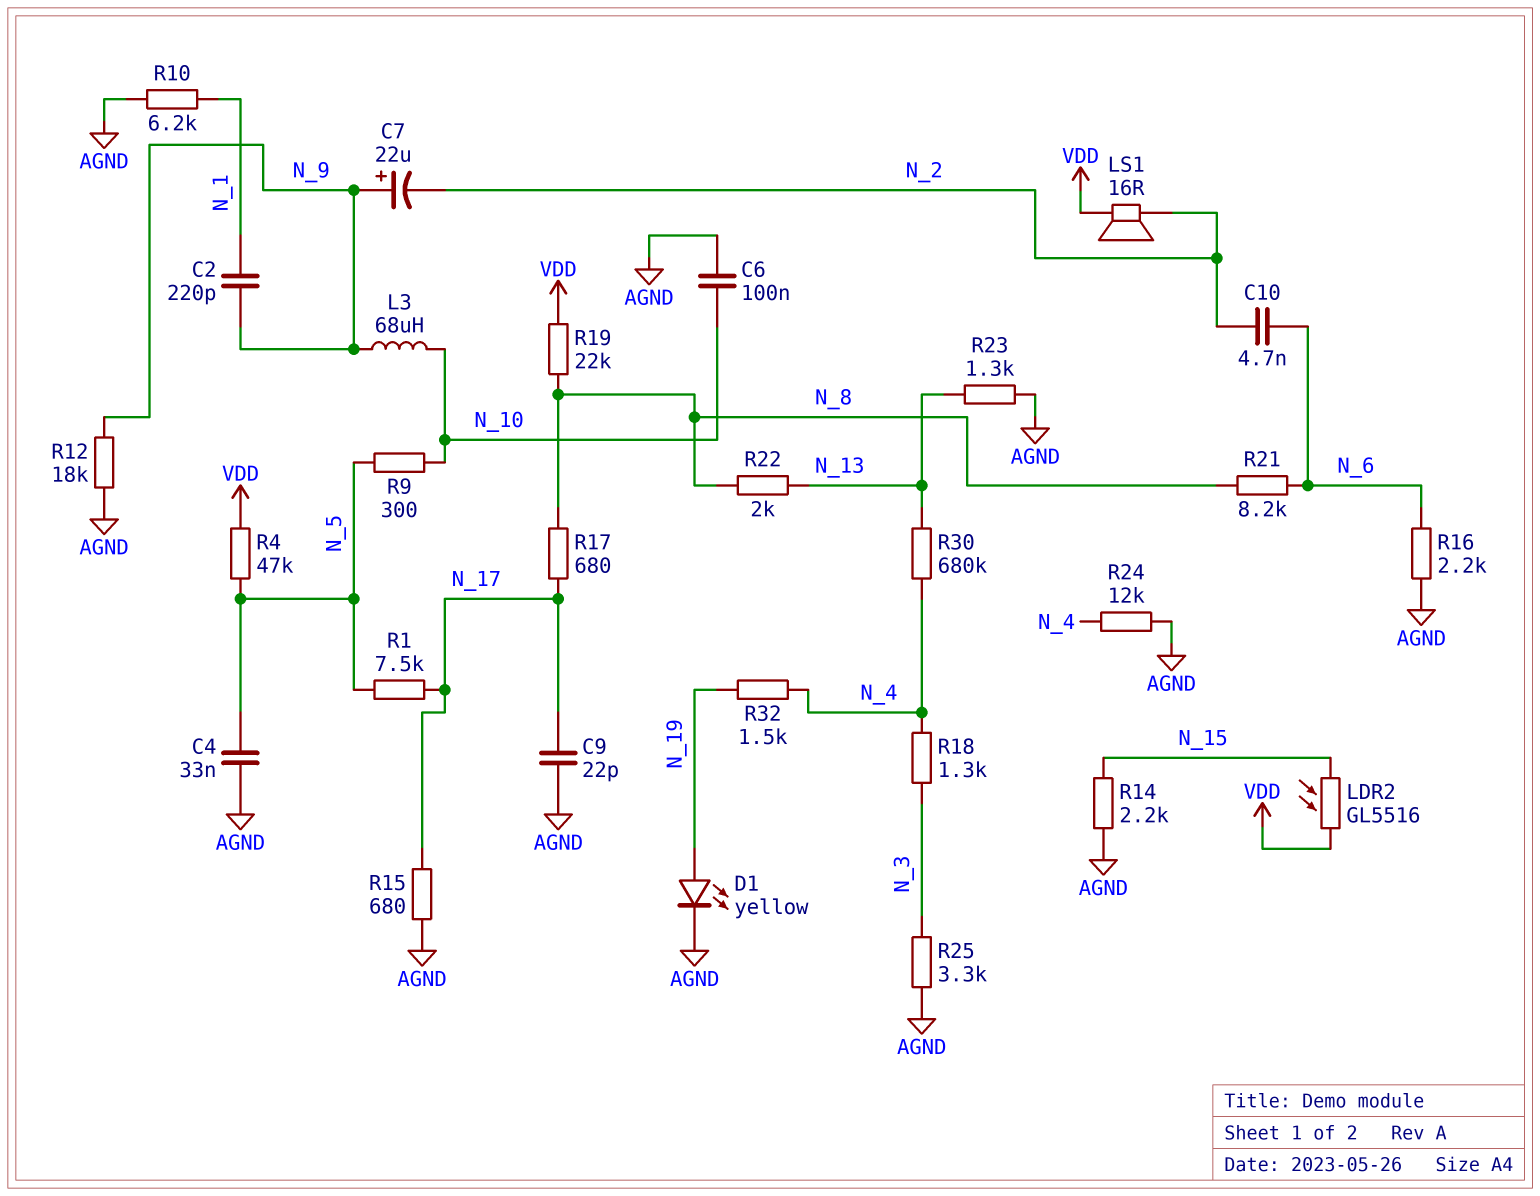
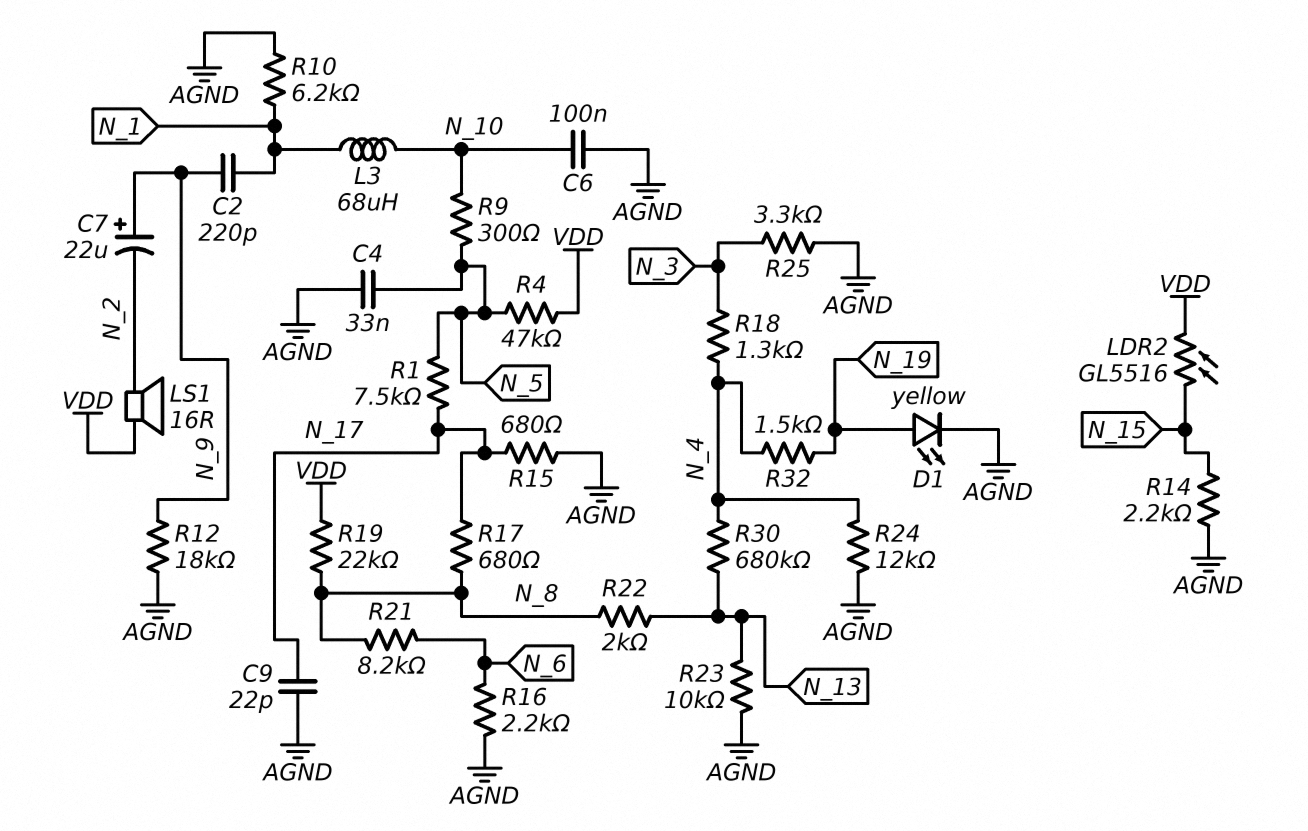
C10: 4.7nF (N_2, N_6) -> none
L3: 68uH (N_9, N_10) -> 68uH (N_1, N_10)
R23: 1.3k (AGND, N_13) -> 10k (AGND, N_13)

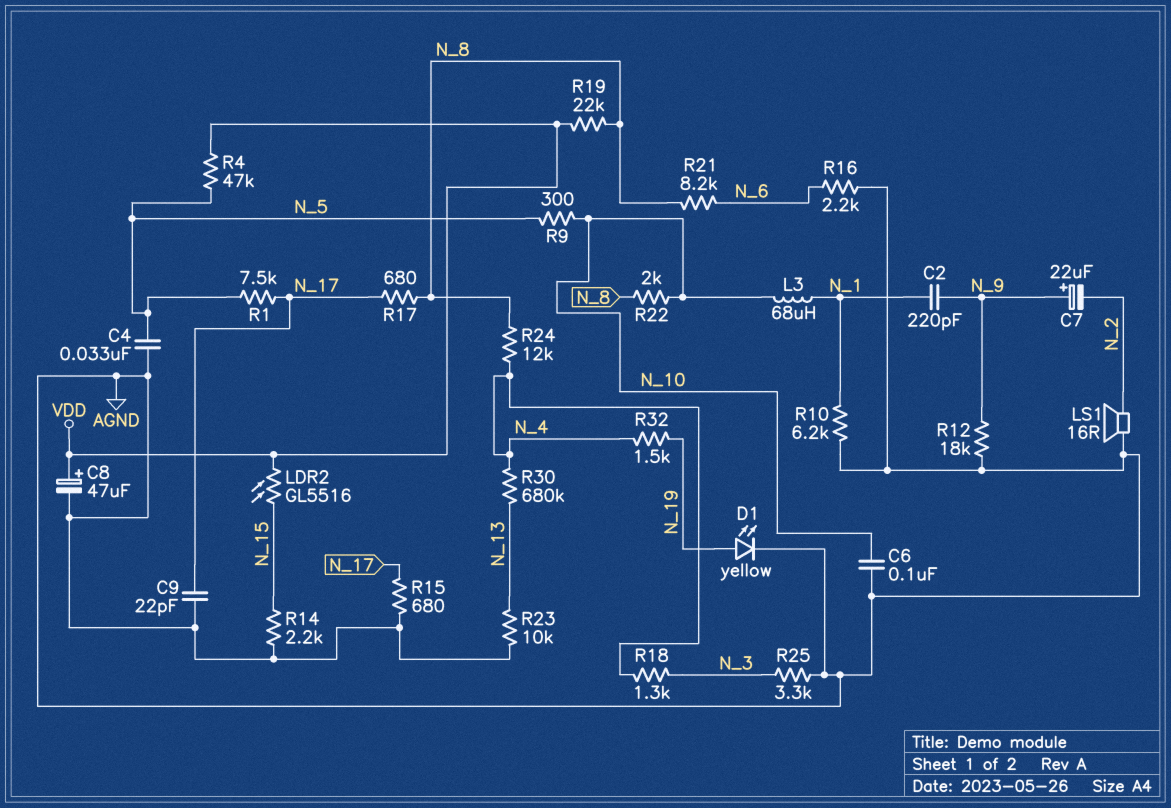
C8: none -> 47uF (plus VDD, minus AGND)
LS1: speaker 16R (N_2, VDD) -> speaker 16R (AGND, N_2)
R22: 2k (N_8, N_13) -> 2k (N_8, N_10)
R24: 12k (AGND, N_4) -> 12k (N_4, N_8)

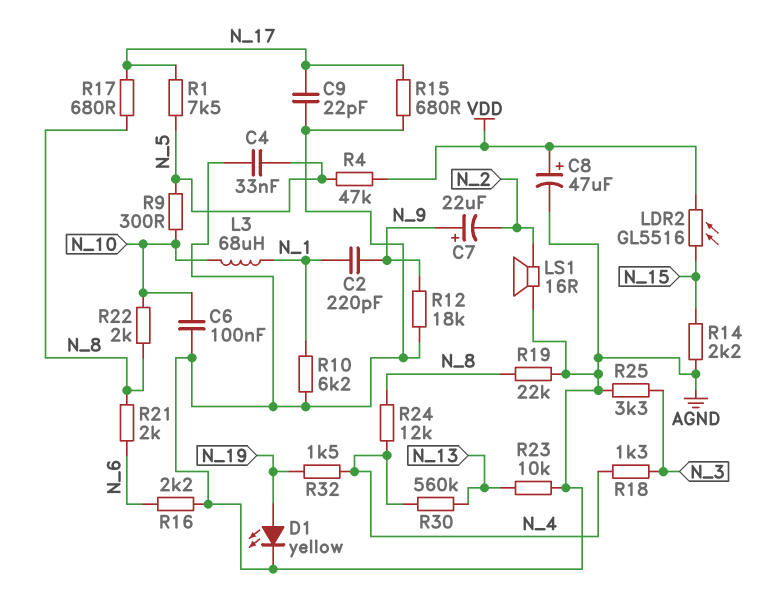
R19: 22k (N_8, VDD) -> 22k (AGND, N_8)
R21: 8.2k (N_6, N_8) -> 2k (N_6, N_8)
R30: 680k (N_4, N_13) -> 560k (N_4, N_13)

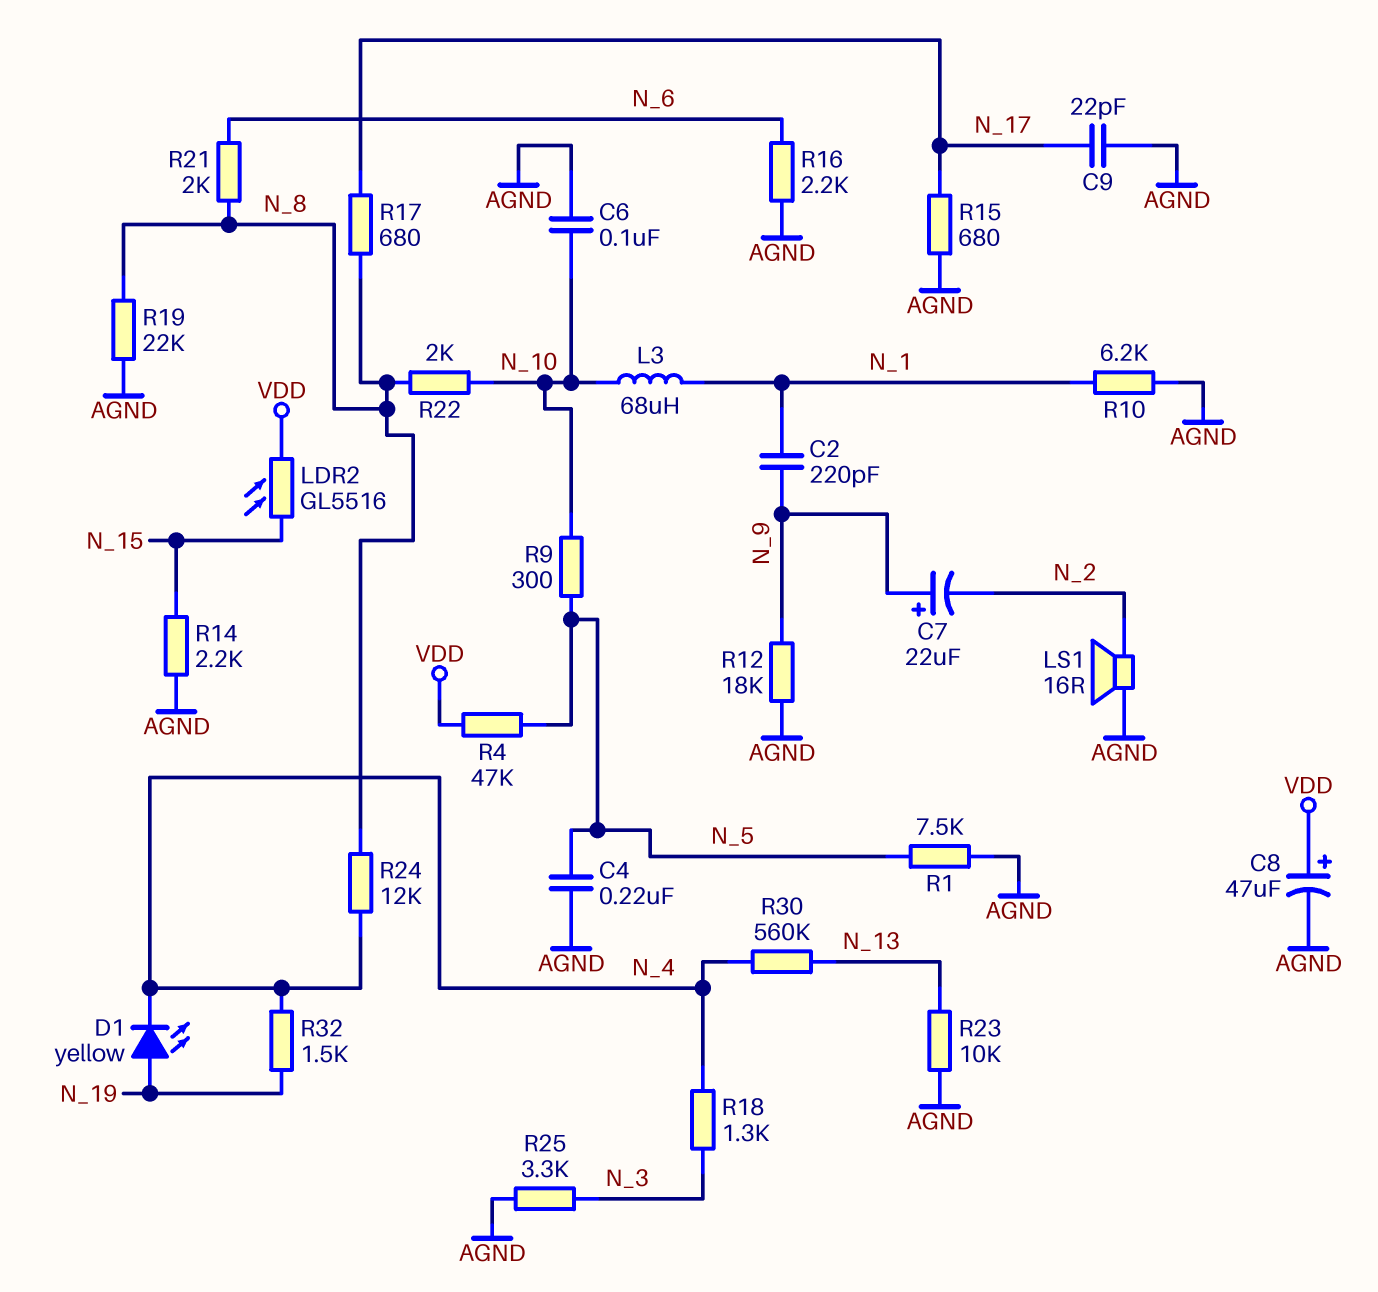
C4: 33nF (AGND, N_5) -> 220nF (AGND, N_5)
D1: LED yellow (A N_19, K AGND) -> LED yellow (A N_19, K N_4)
R1: 7.5k (N_5, N_17) -> 7.5k (AGND, N_5)

